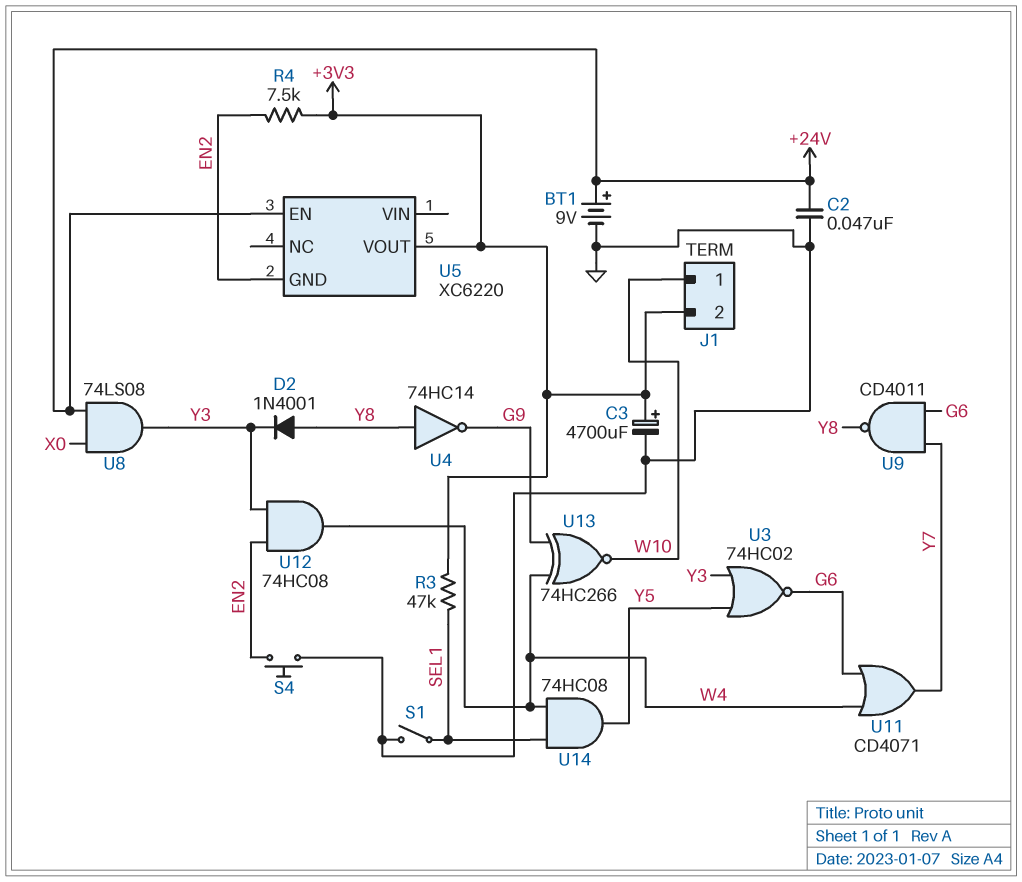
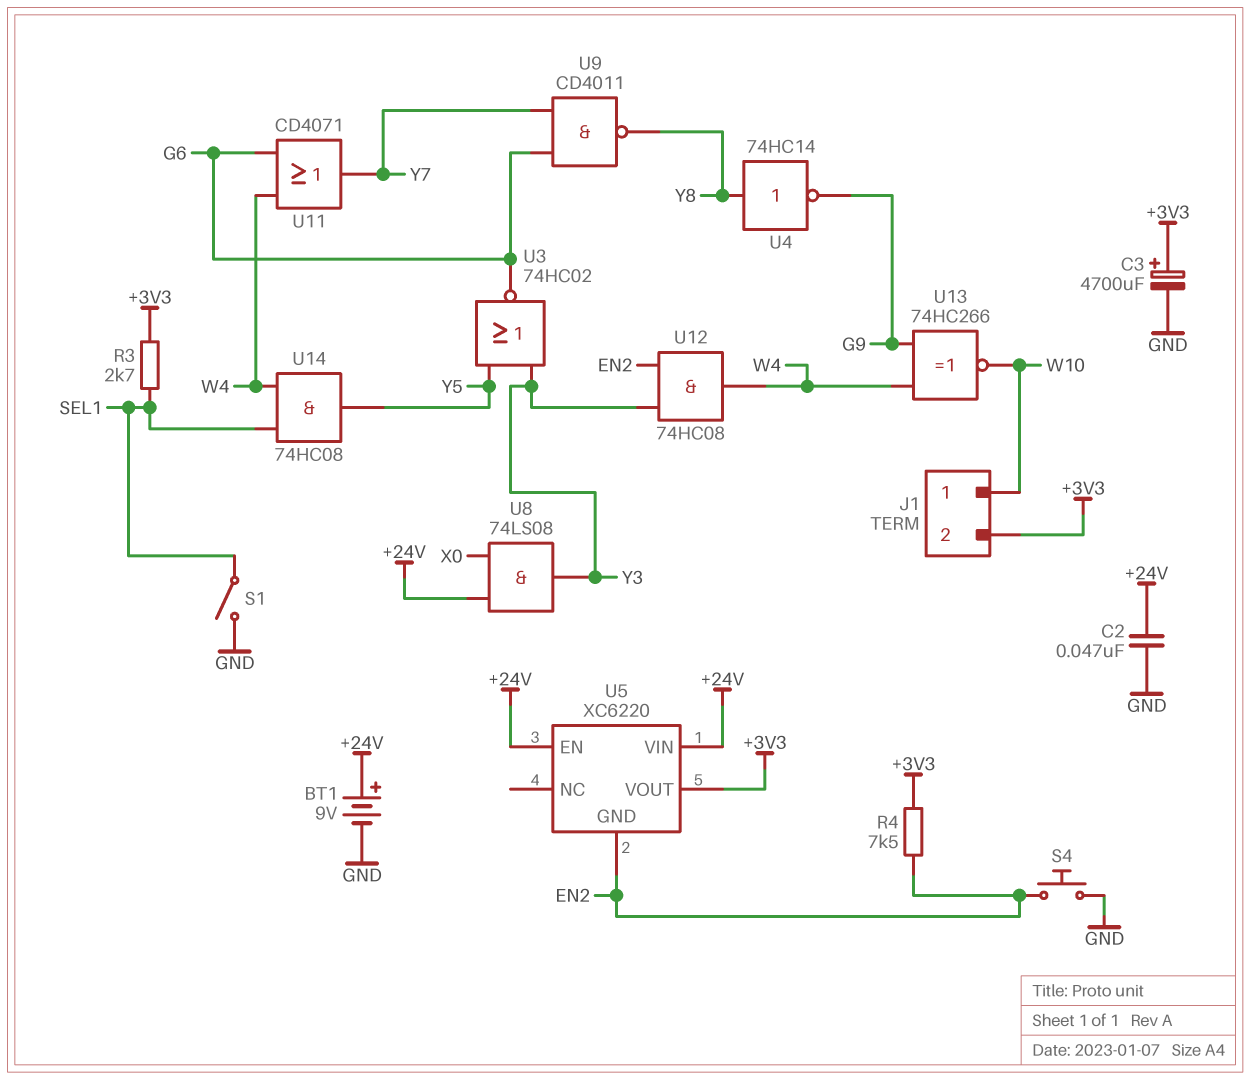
D2: diode 1N4001 (A Y8, K Y3) -> none
R3: 47k (+3V3, SEL1) -> 2.7k (+3V3, SEL1)
U5 pin VIN: none -> +24V

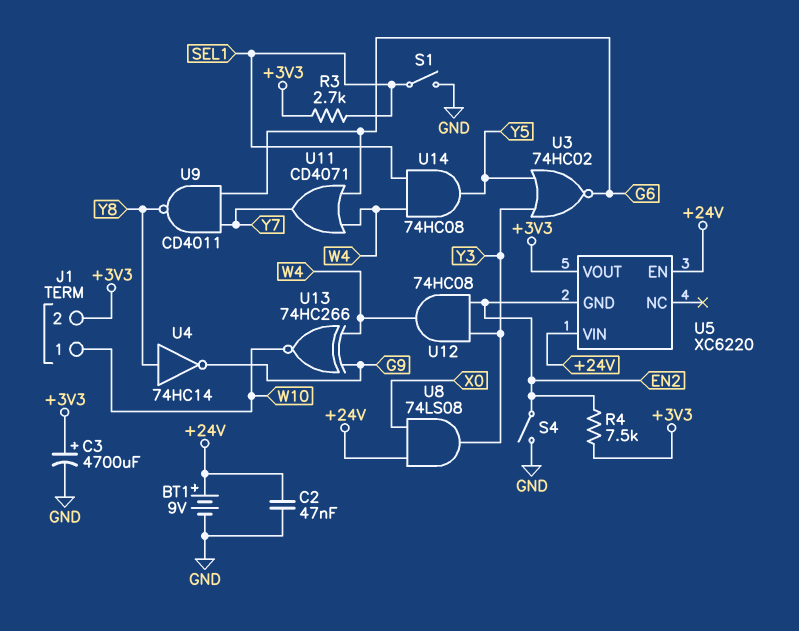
S4: button (EN2, GND) -> switch (EN2, GND)

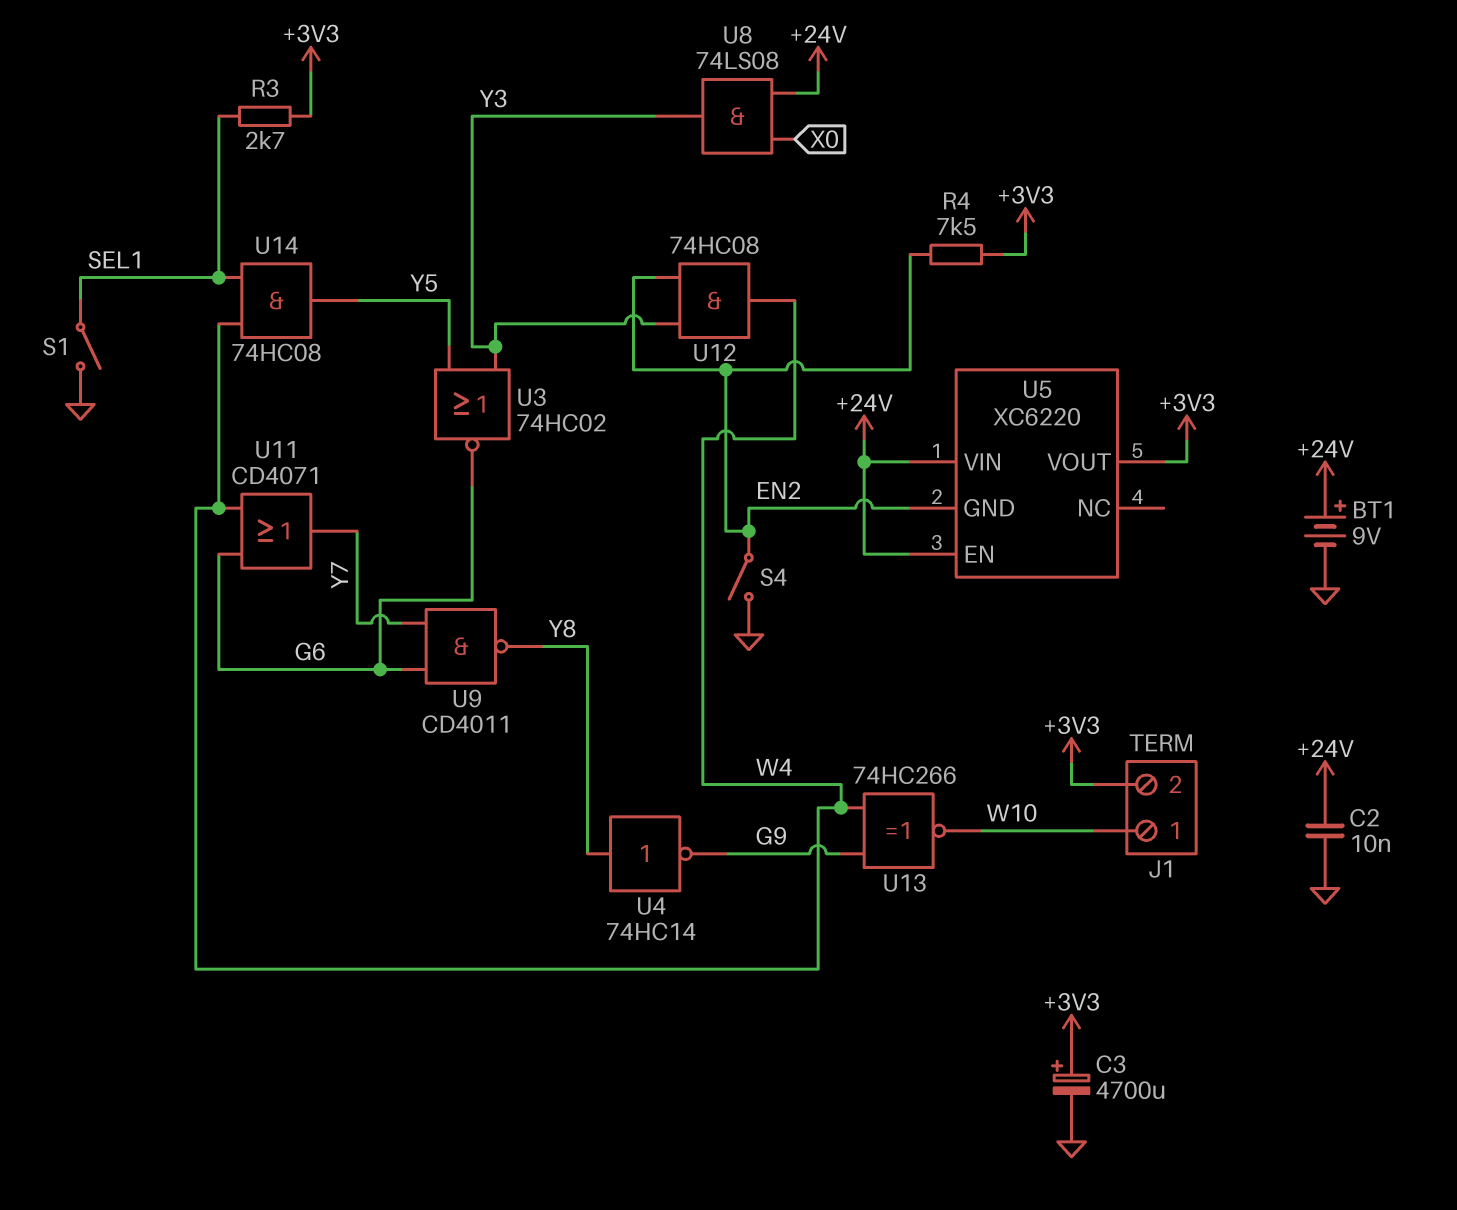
C2: 47nF (+24V, GND) -> 10nF (+24V, GND)

